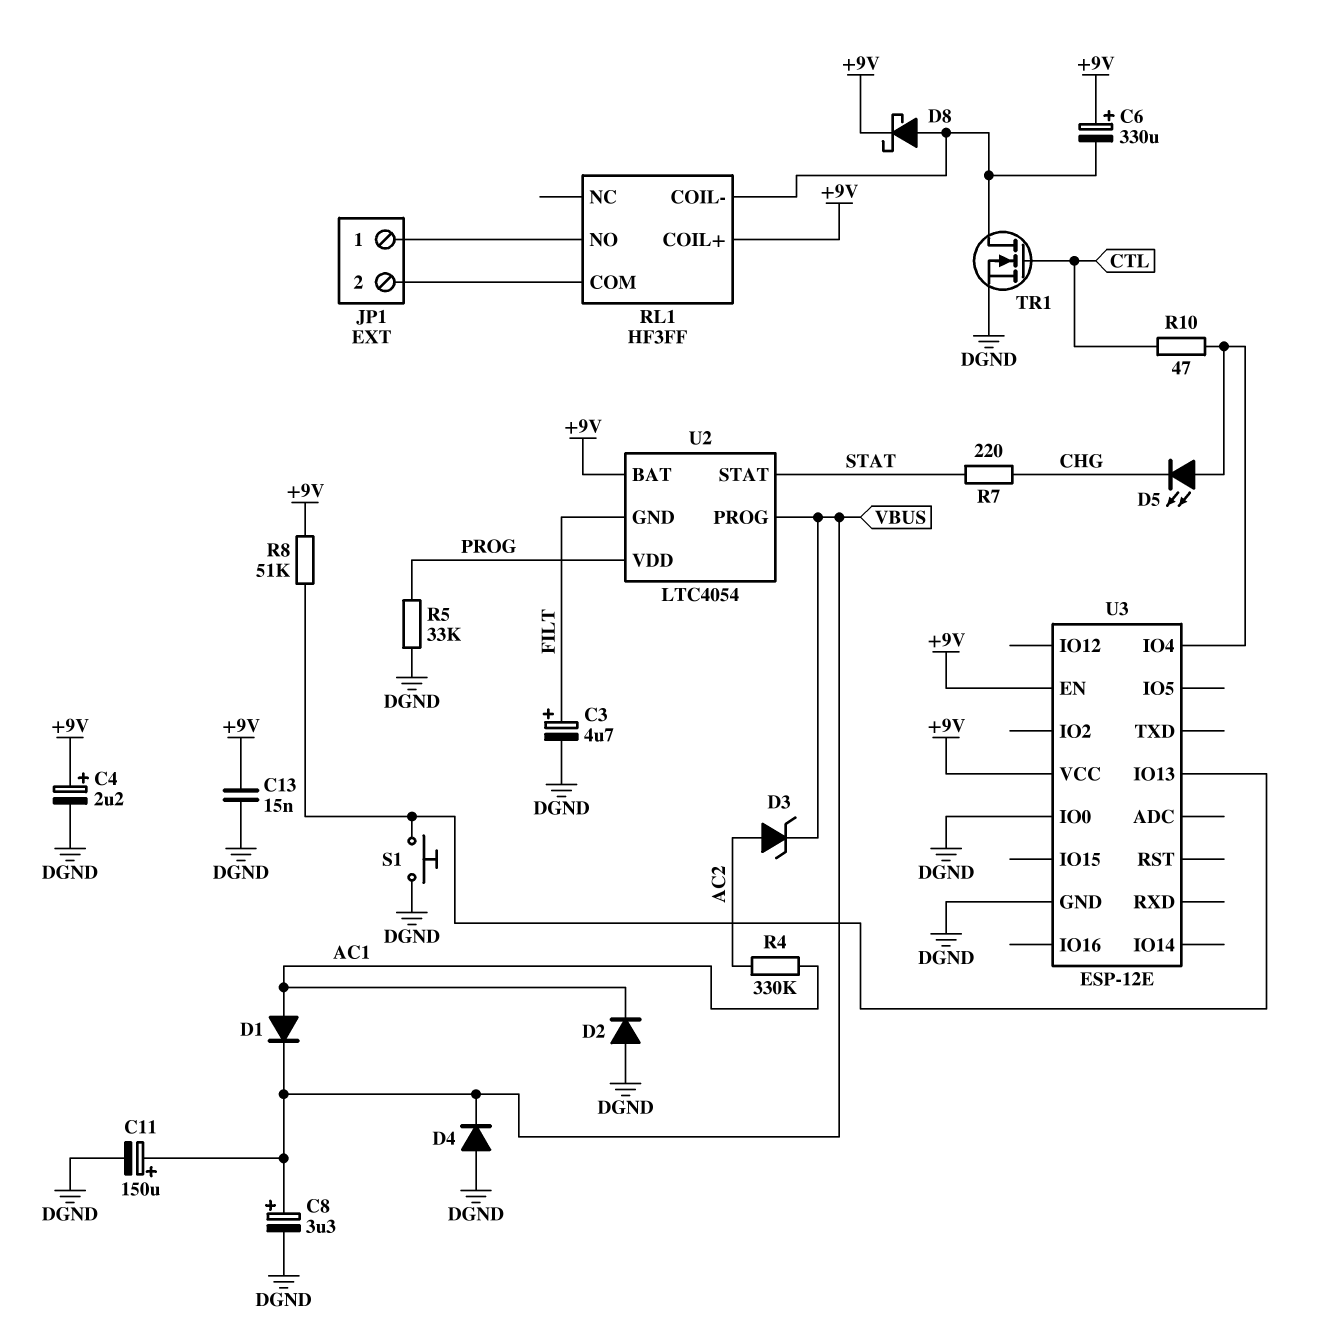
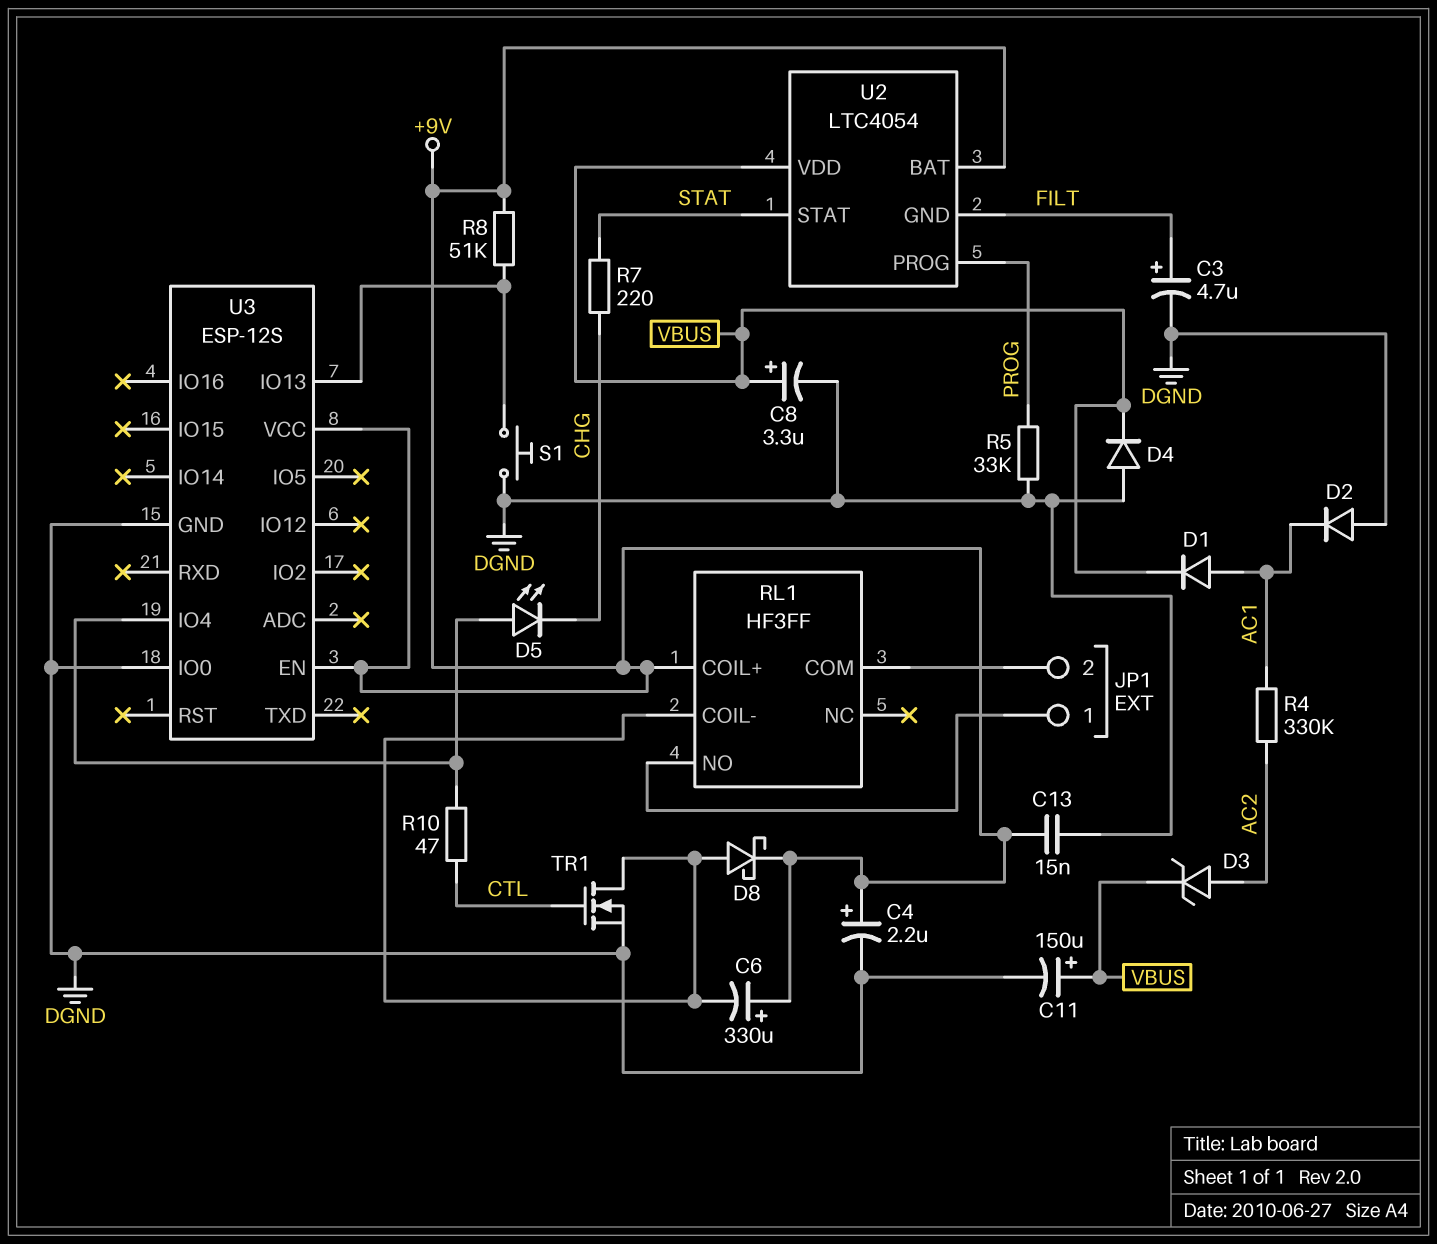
U2 pin PROG: VBUS -> PROG
U2 pin VDD: PROG -> VBUS
U3: ESP-12E -> ESP-12S

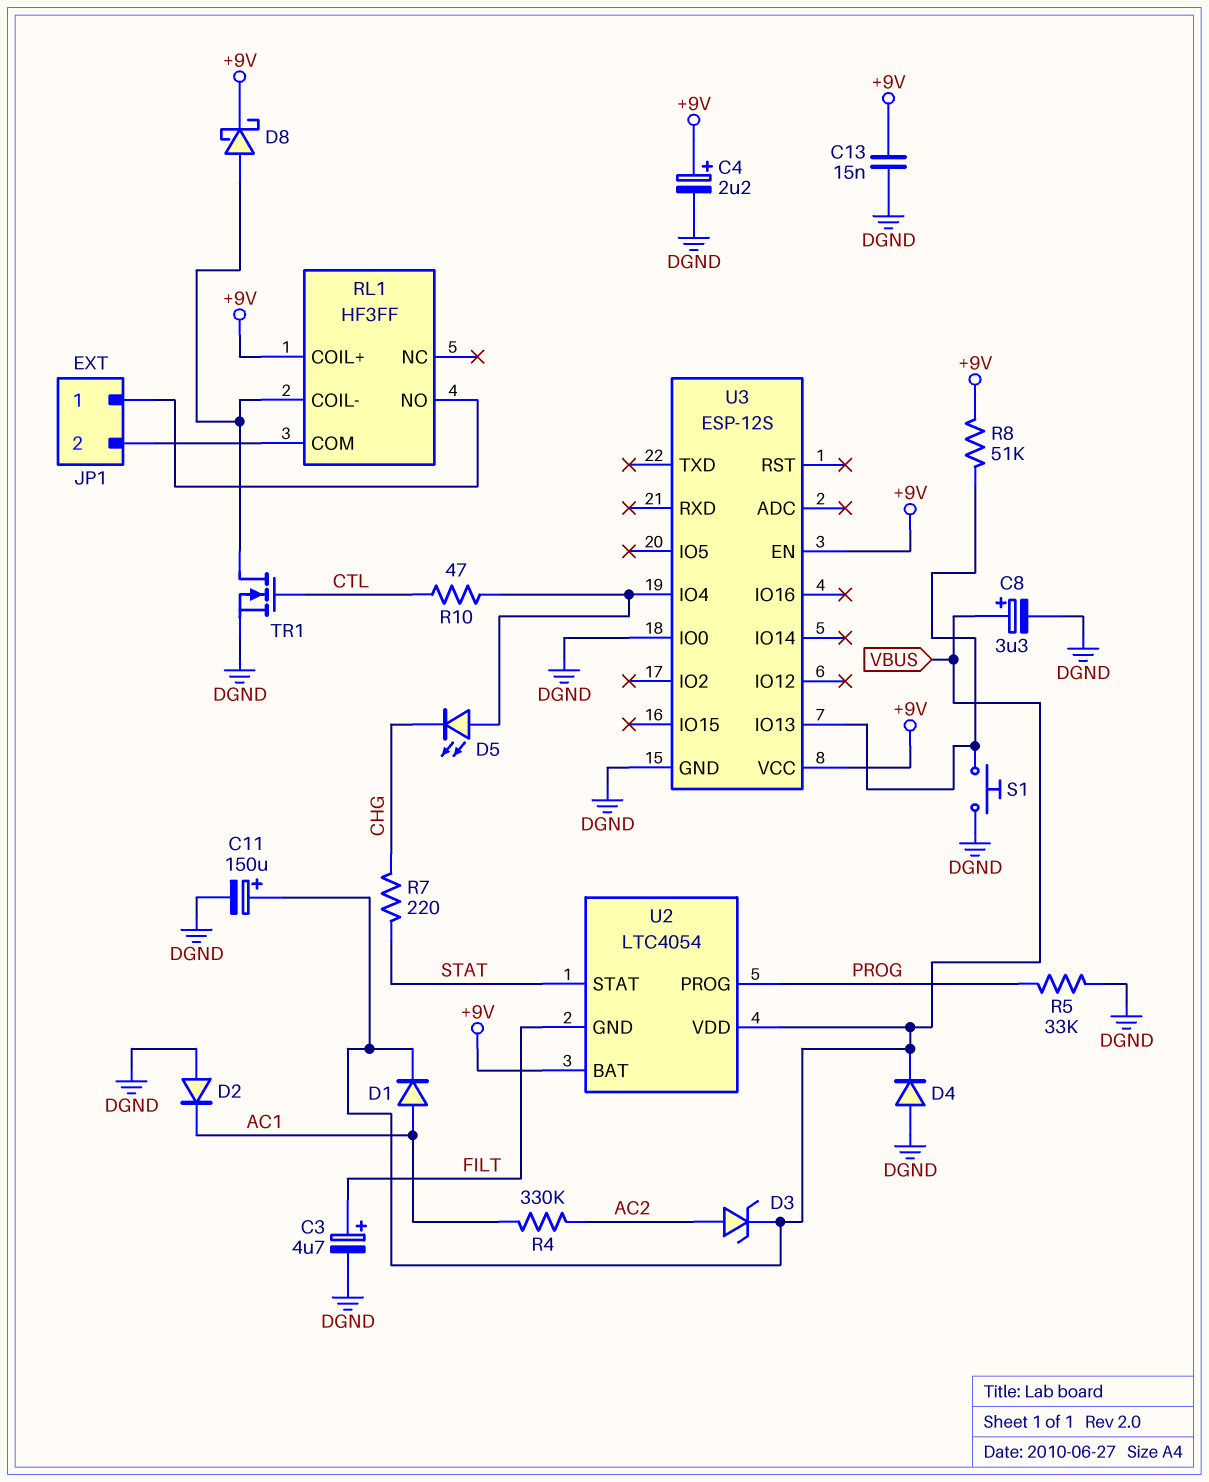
C6: 330uF (plus +9V, minus RL1/COIL-) -> none

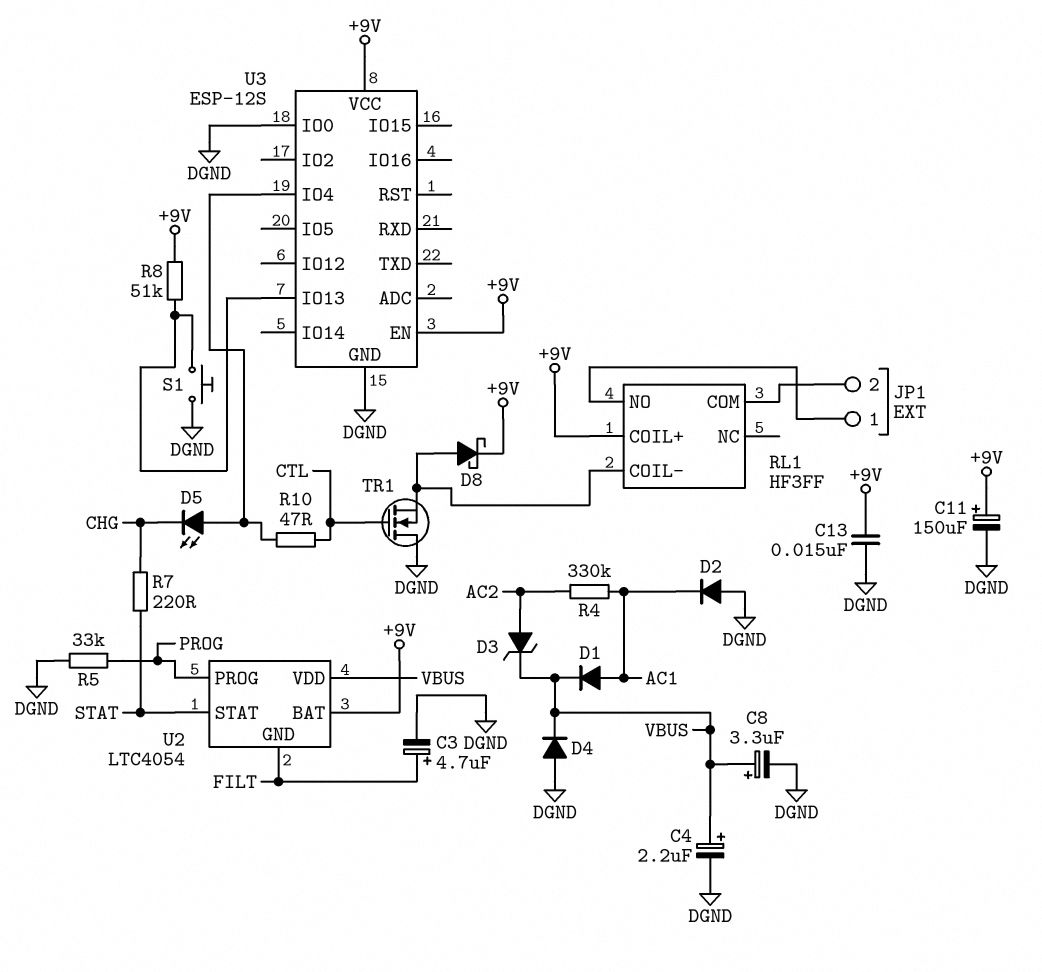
C4: 2.2uF (plus +9V, minus DGND) -> 2.2uF (plus VBUS, minus DGND)
C11: 150uF (plus VBUS, minus DGND) -> 150uF (plus +9V, minus DGND)
TR1: NMOS (G CTL, D RL1/COIL-, S DGND) -> NMOS (G CTL, D DGND, S RL1/COIL-)

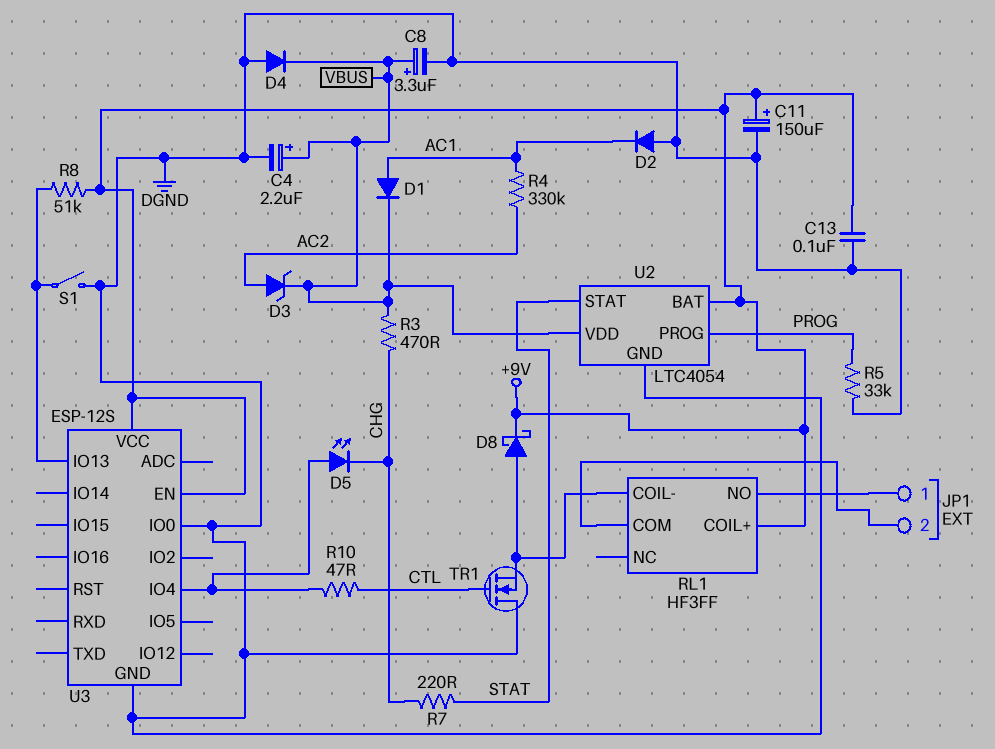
C3: 4.7uF (plus FILT, minus DGND) -> none
C13: 15nF (+9V, DGND) -> 100nF (+9V, DGND)
R3: none -> 470 (CHG, VBUS)
S1: button (DGND, U3/IO13) -> switch (DGND, U3/IO13)
U2 pin GND: FILT -> DGND

